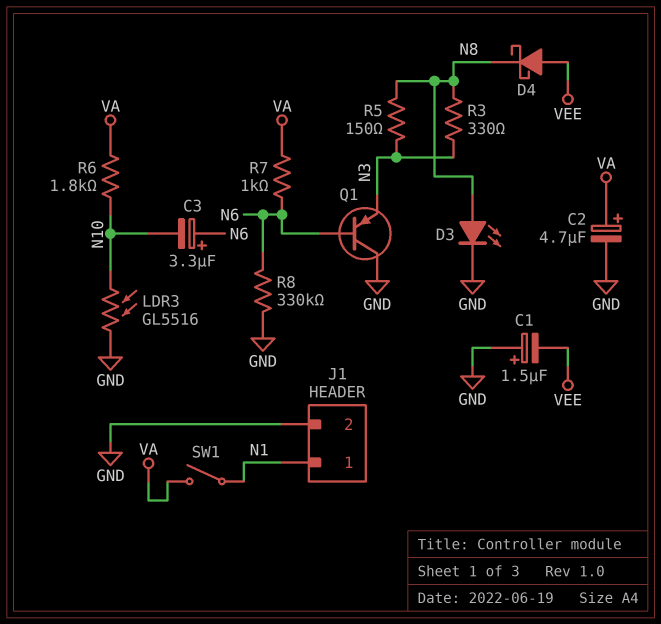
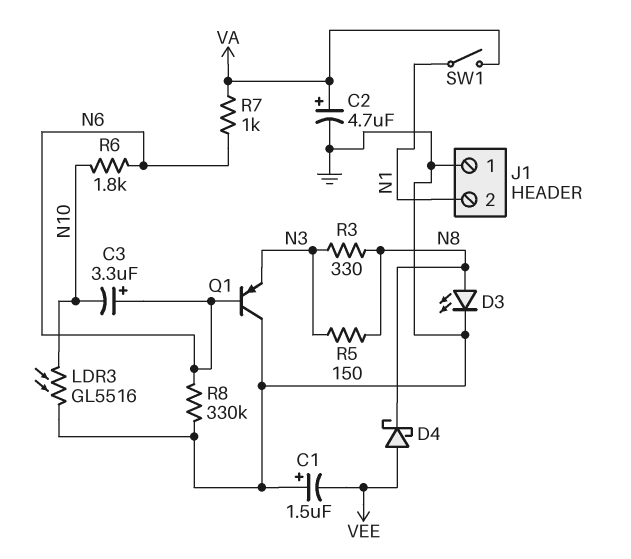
J1 pin 1: N1 -> GND
J1 pin 2: GND -> N1
R6: 1.8k (N10, VA) -> 1.8k (N6, N10)

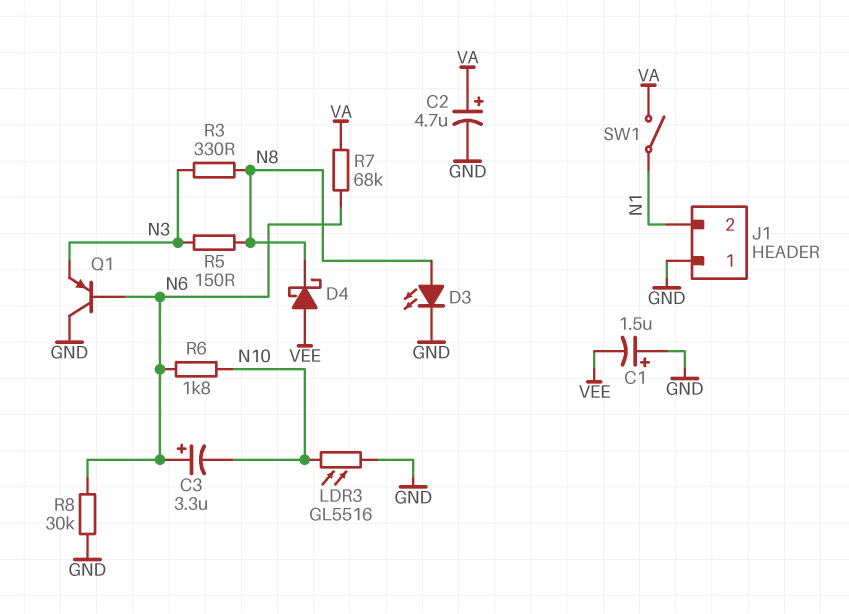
R7: 1k (N6, VA) -> 68k (N6, VA)
R8: 330k (GND, N6) -> 30k (GND, N6)

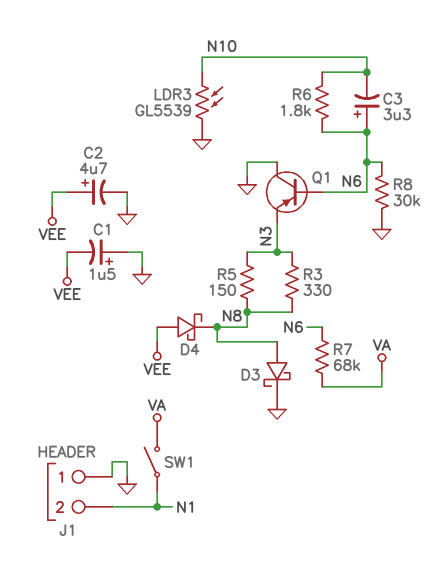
C2: 4.7uF (plus VA, minus GND) -> 4.7uF (plus VEE, minus GND)
D3: LED (A N8, K GND) -> schottky (A N8, K GND)
LDR3: GL5516 (GND, N10) -> GL5539 (GND, N10)

